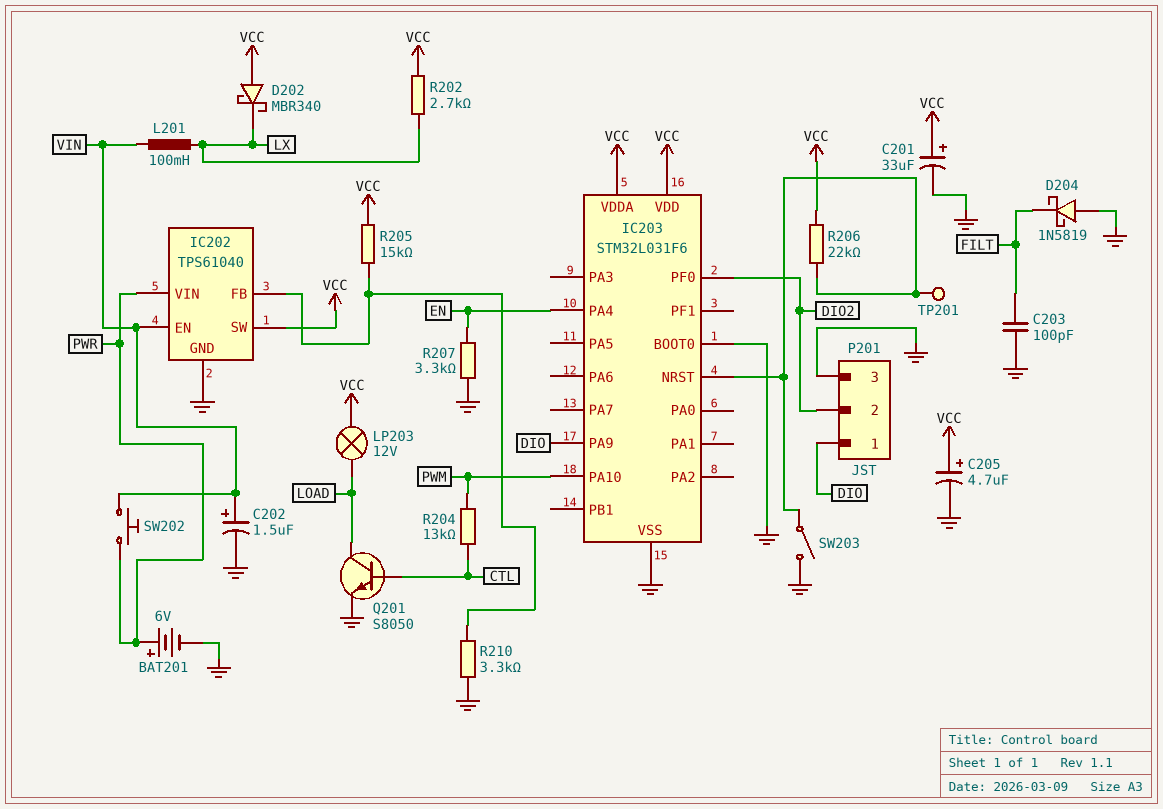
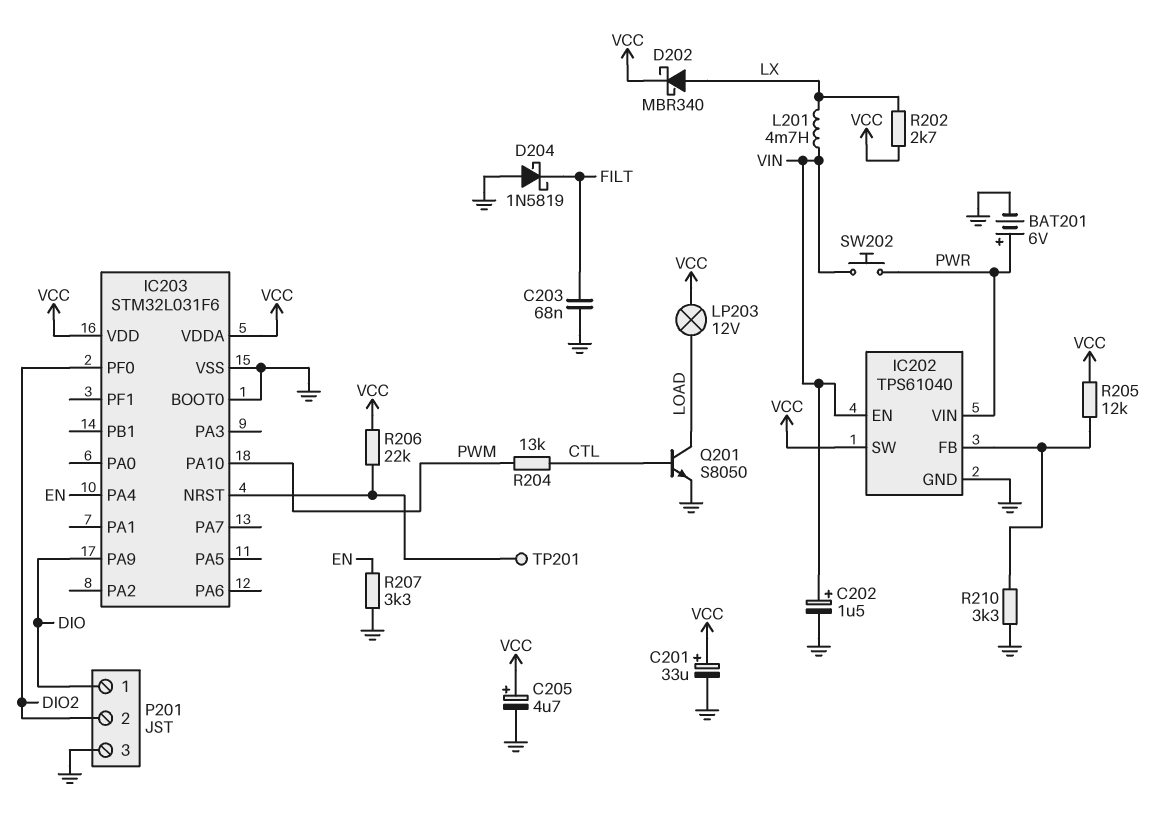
C203: 100pF (FILT, GND) -> 68nF (FILT, GND)
D202: schottky MBR340 (A VCC, K LX) -> schottky MBR340 (A LX, K VCC)
L201: 100mH (LX, VIN) -> 4.7mH (LX, VIN)
R205: 15k (IC202/FB, VCC) -> 12k (IC202/FB, VCC)
SW203: switch (GND, IC203/NRST) -> none

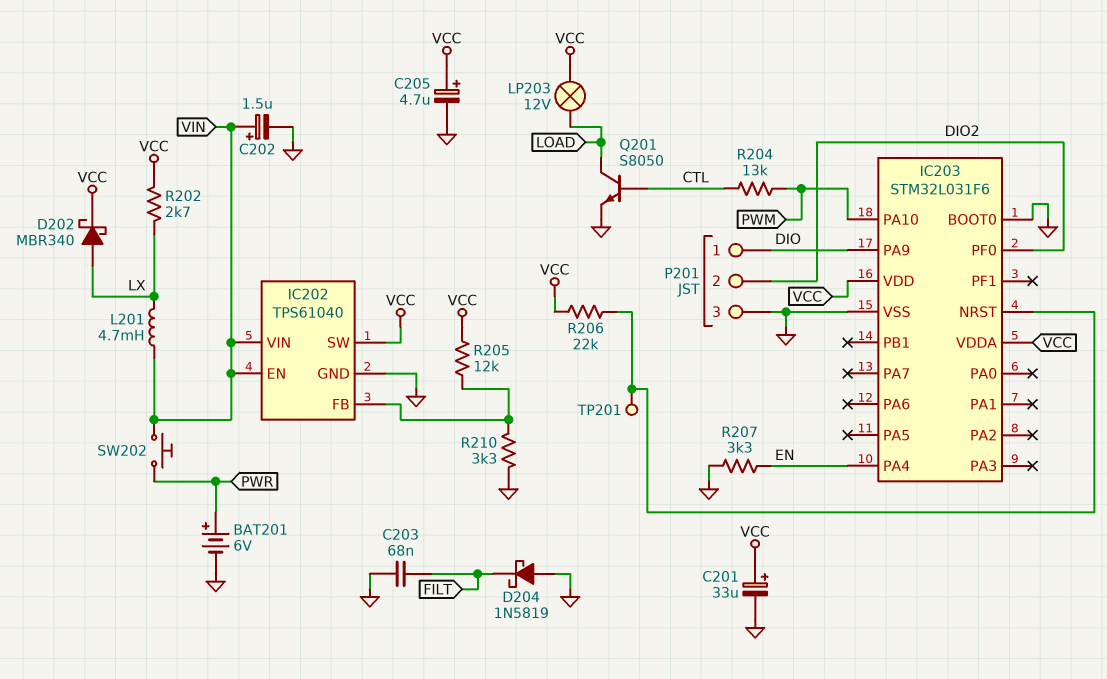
IC202 pin VIN: PWR -> VIN

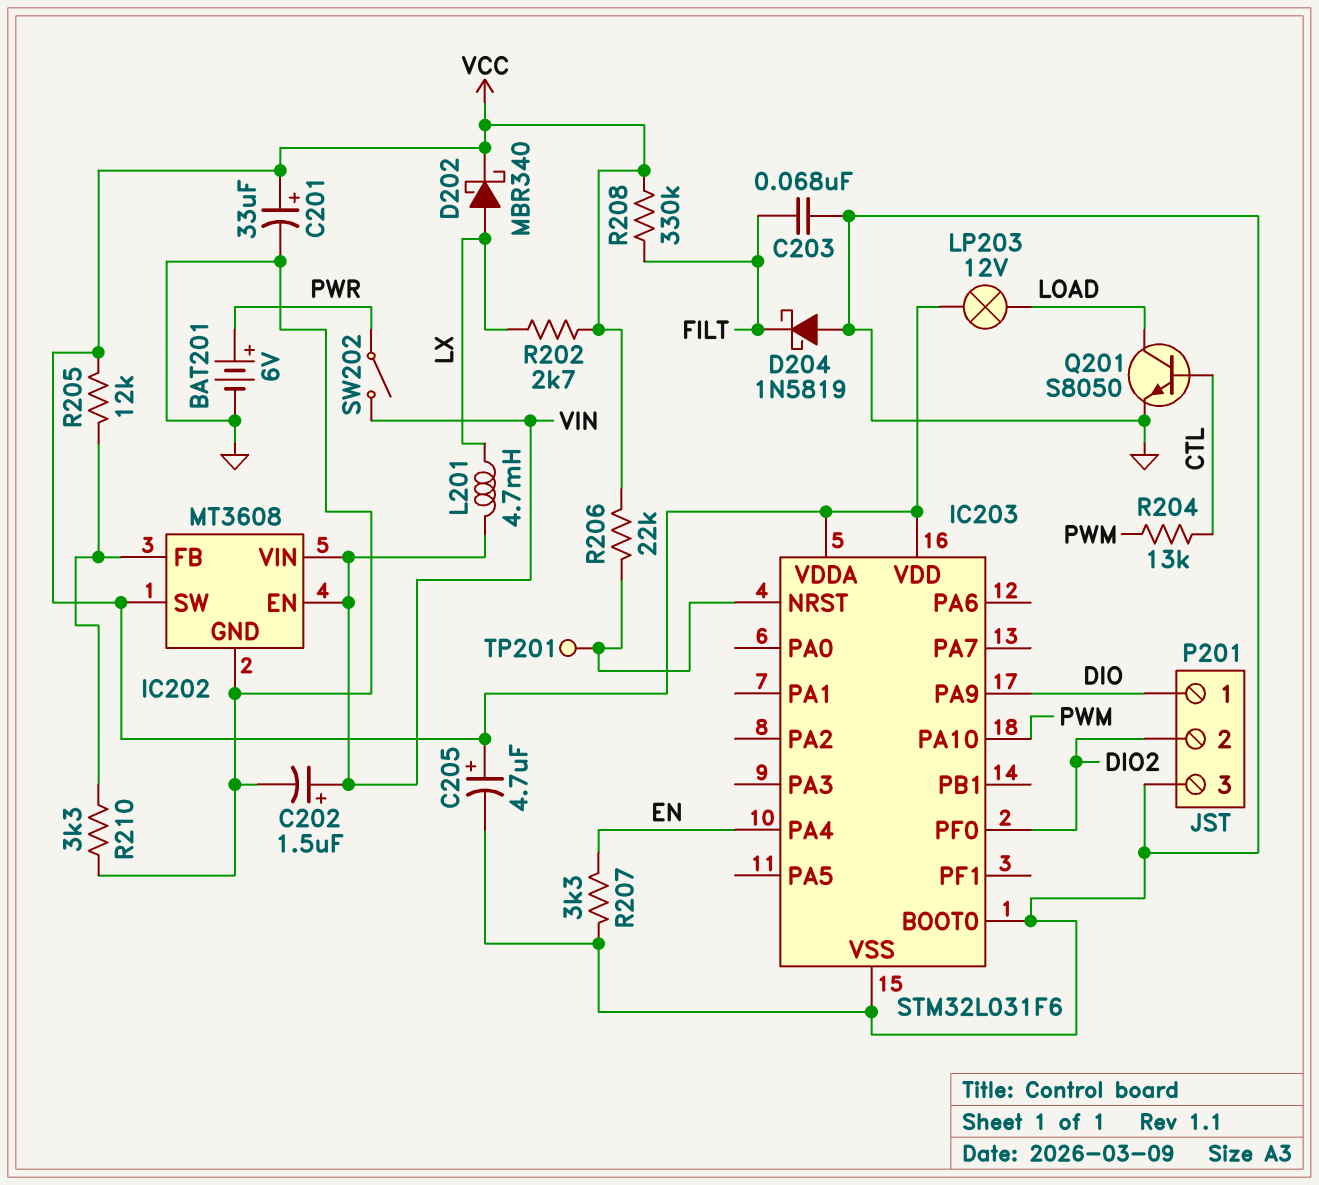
IC202: TPS61040 -> MT3608
R208: none -> 330k (FILT, VCC)
SW202: button (PWR, VIN) -> switch (PWR, VIN)

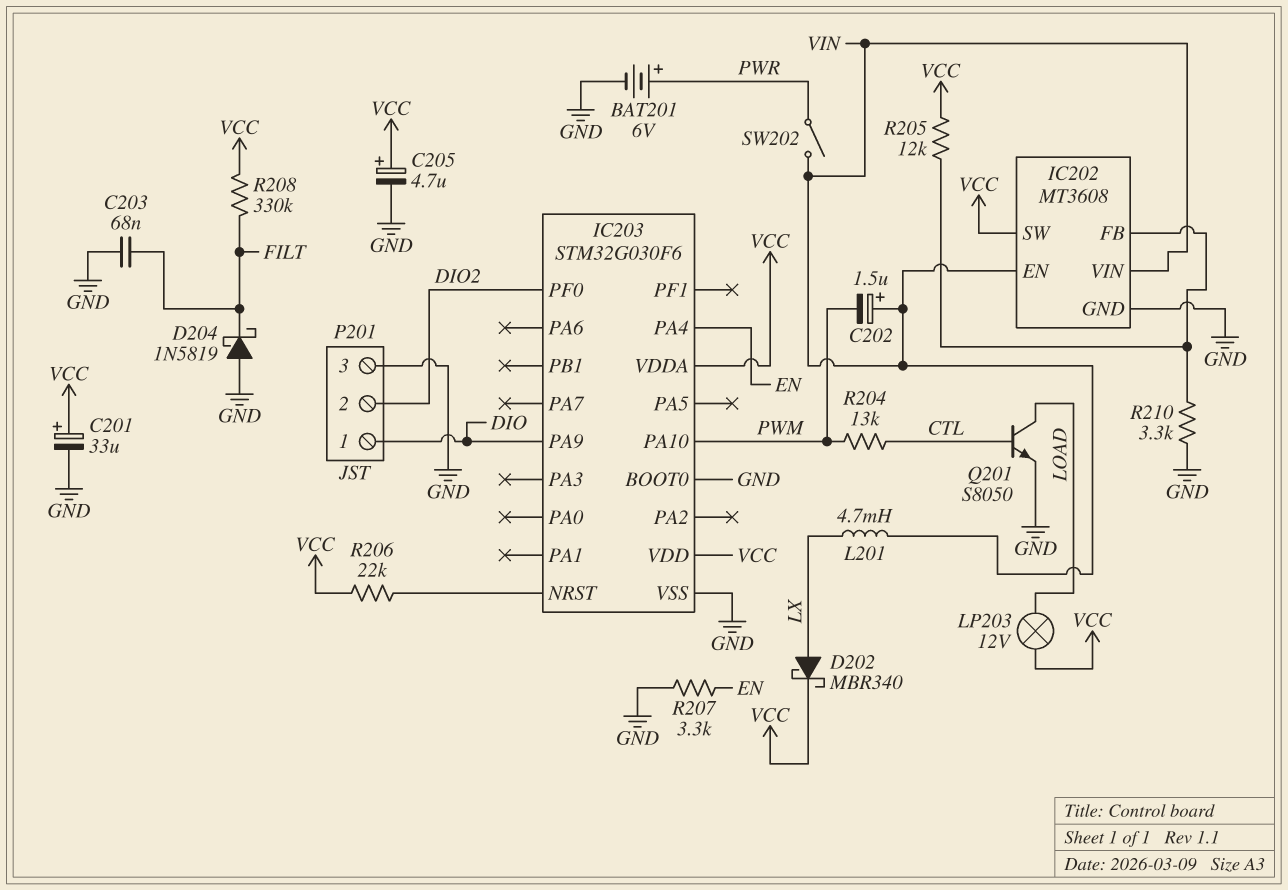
C202: 1.5uF (plus VIN, minus GND) -> 1.5uF (plus VIN, minus PWM)
IC203: STM32L031F6 -> STM32G030F6
R202: 2.7k (LX, VCC) -> none
TP201: test point (IC203/NRST) -> none

